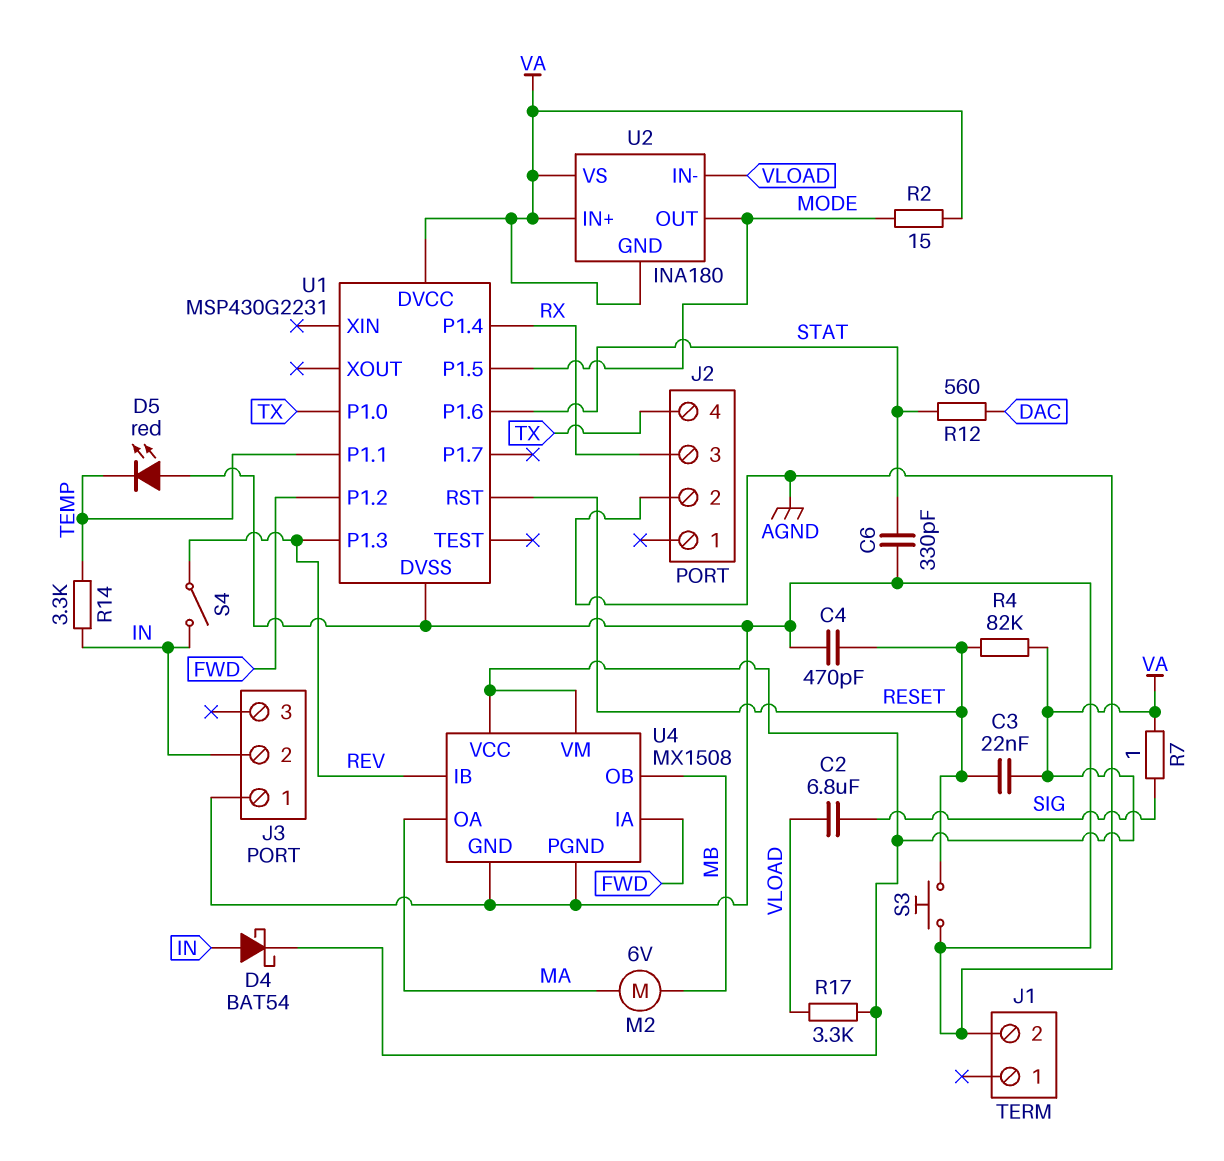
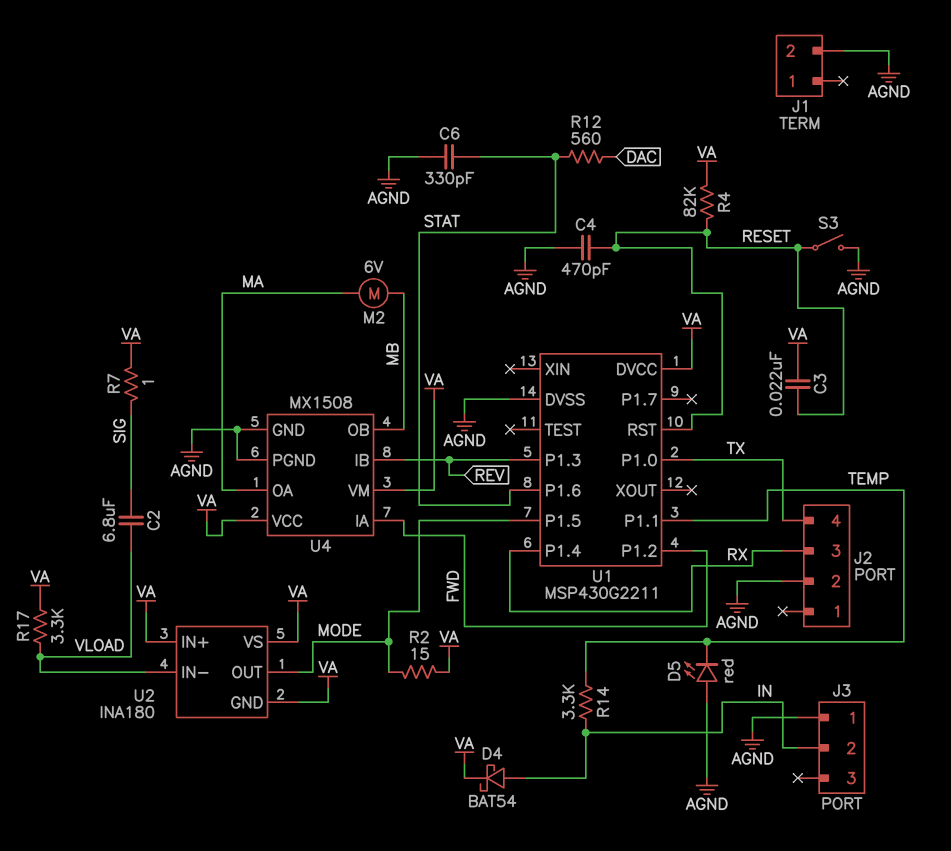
S3: button (AGND, RESET) -> switch (AGND, RESET)
S4: switch (IN, REV) -> none
U1: MSP430G2231 -> MSP430G2211

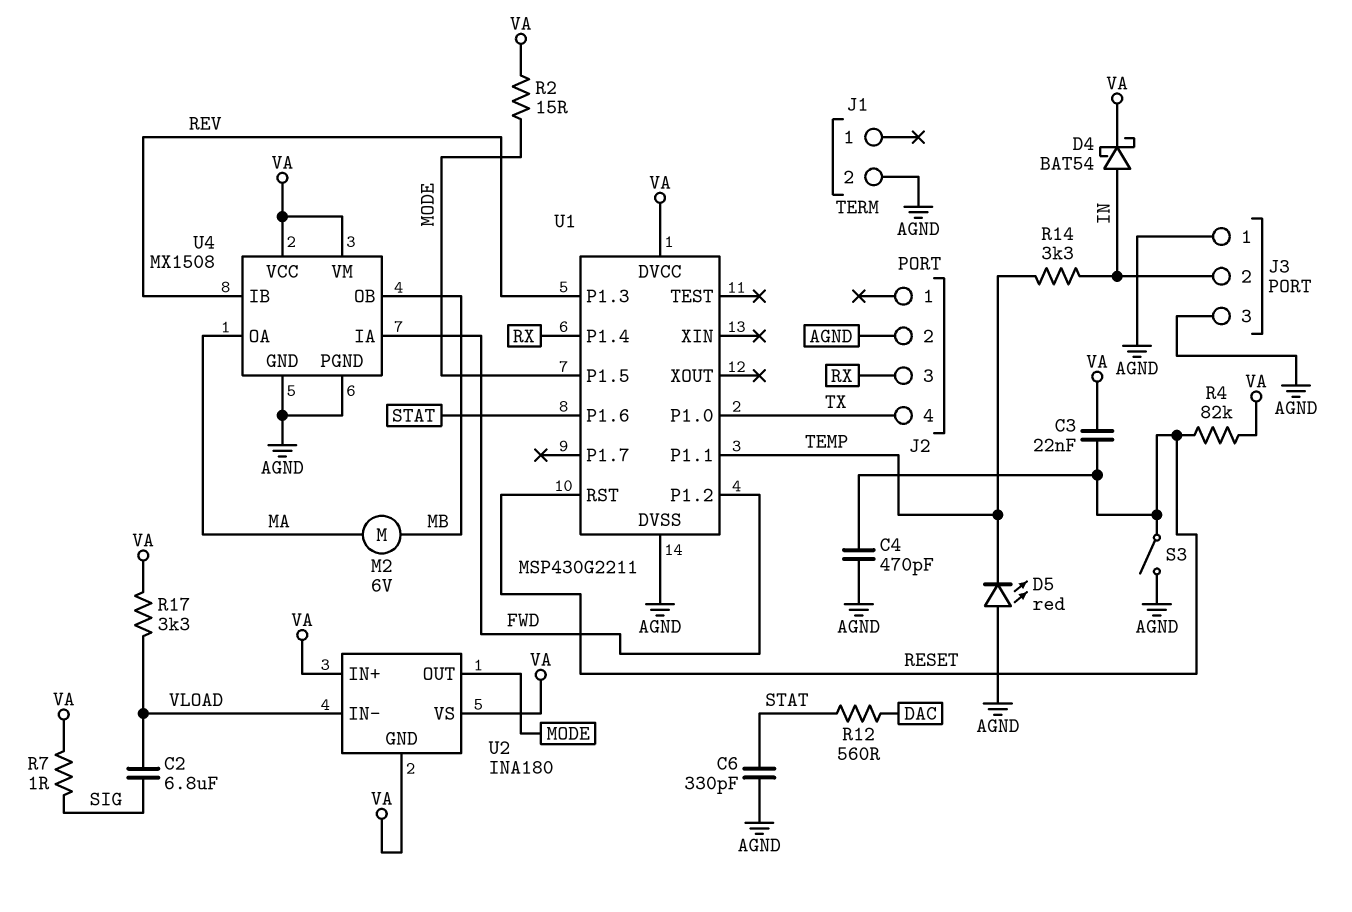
J3 pin 3: none -> AGND

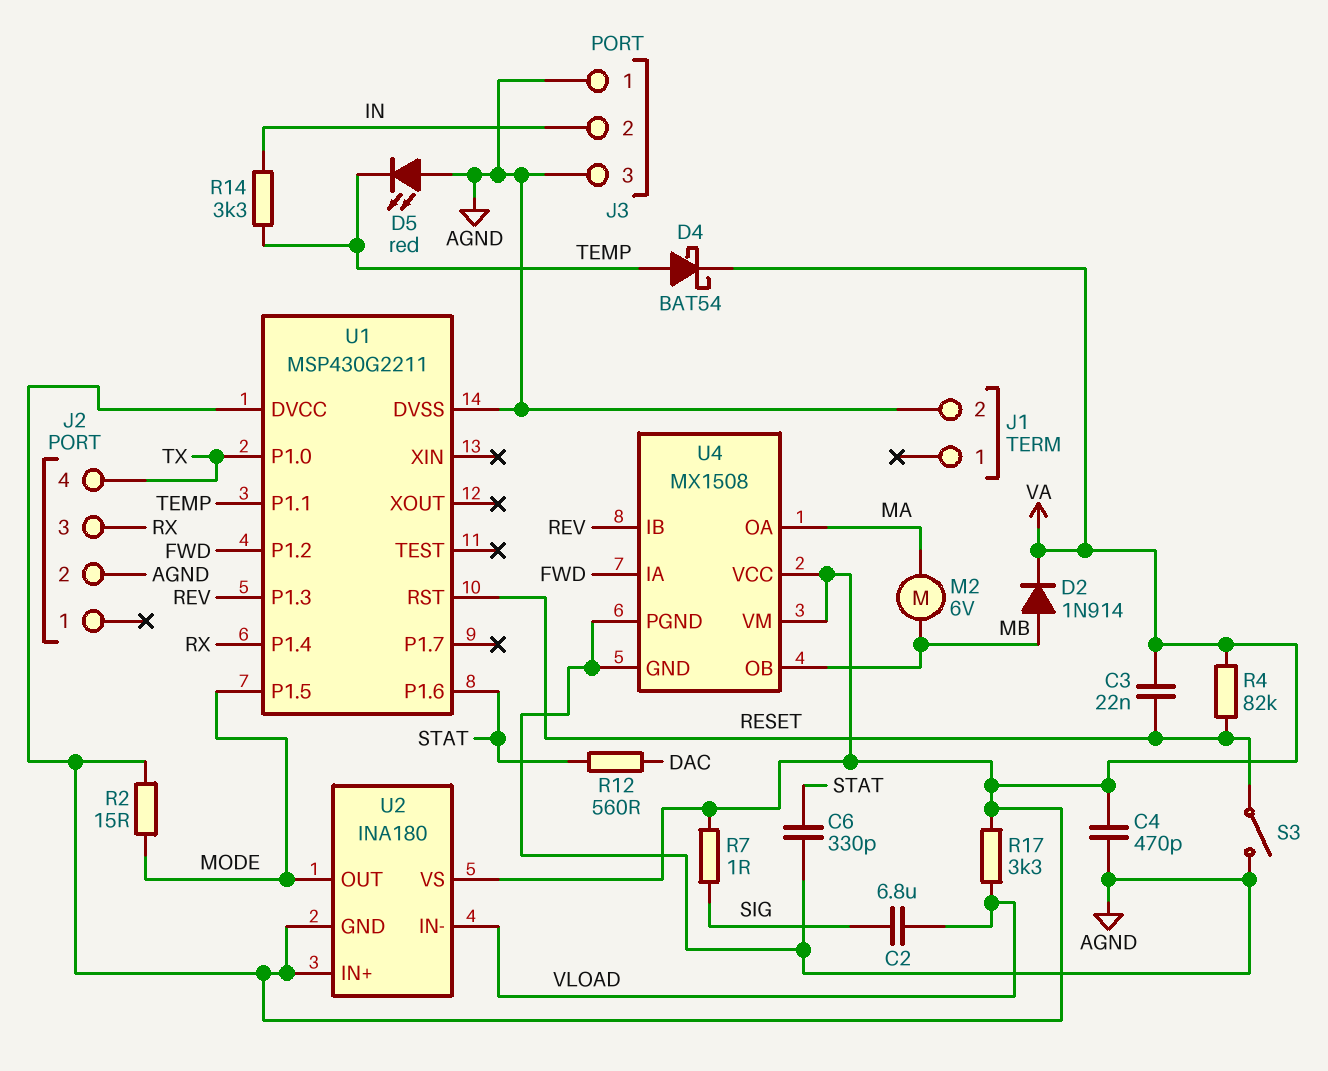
C4: 470pF (AGND, RESET) -> 470pF (AGND, VA)
D2: none -> diode 1N914 (A MB, K VA)
D4: schottky BAT54 (A IN, K VA) -> schottky BAT54 (A TEMP, K VA)

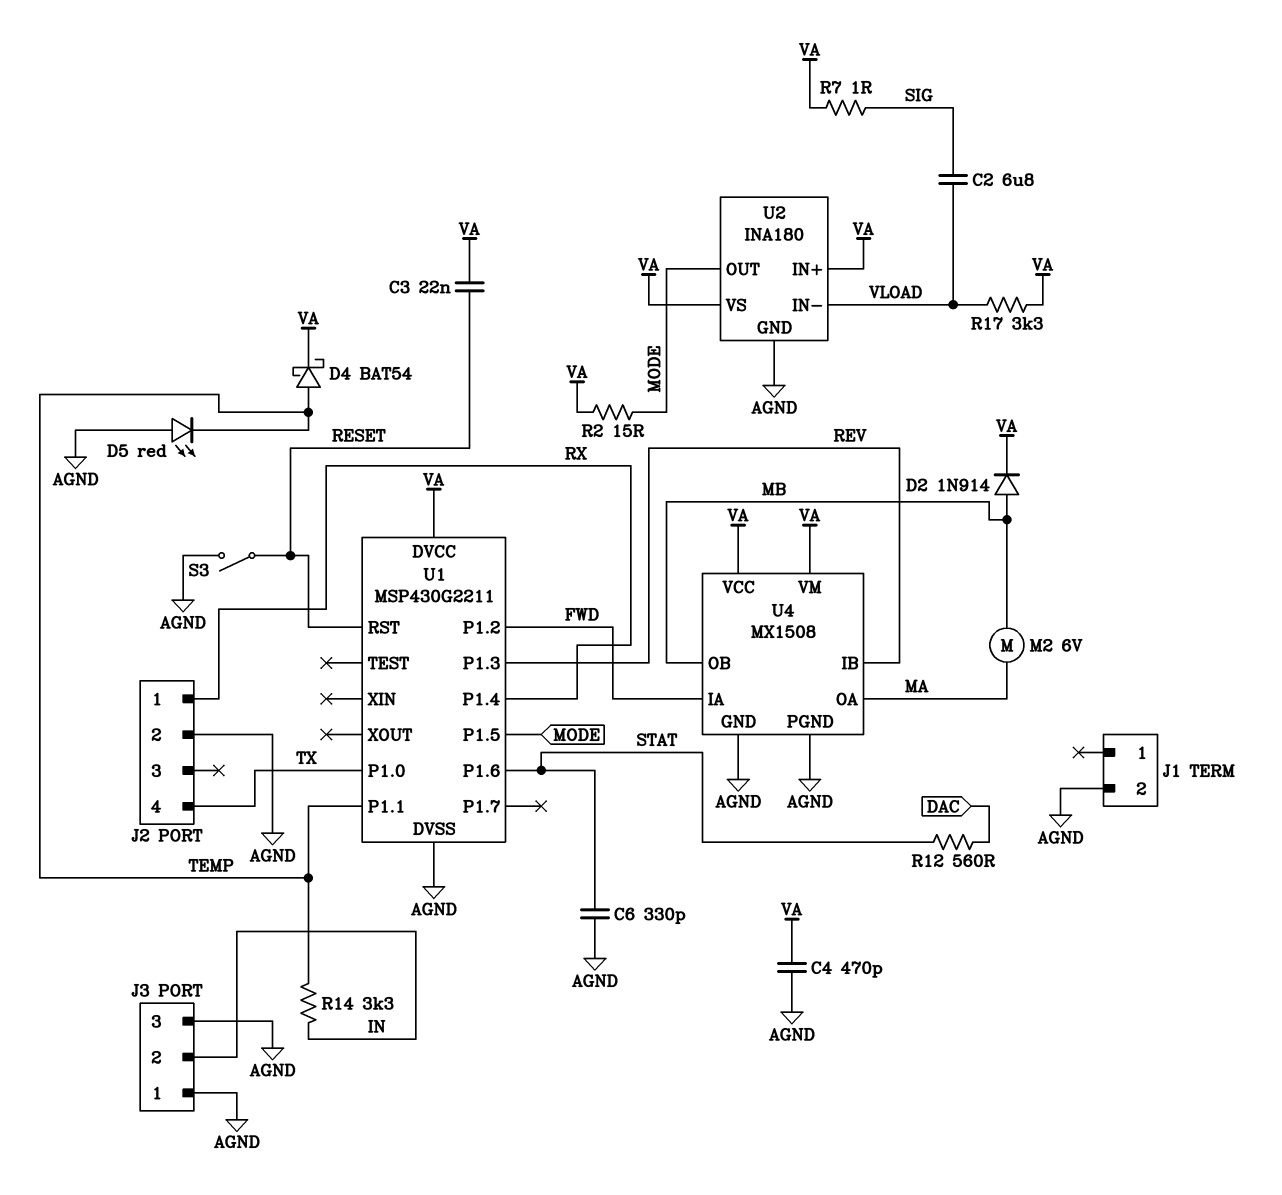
J2 pin 1: none -> RX
J2 pin 3: RX -> none
R4: 82k (RESET, VA) -> none
U2 pin GND: VA -> AGND

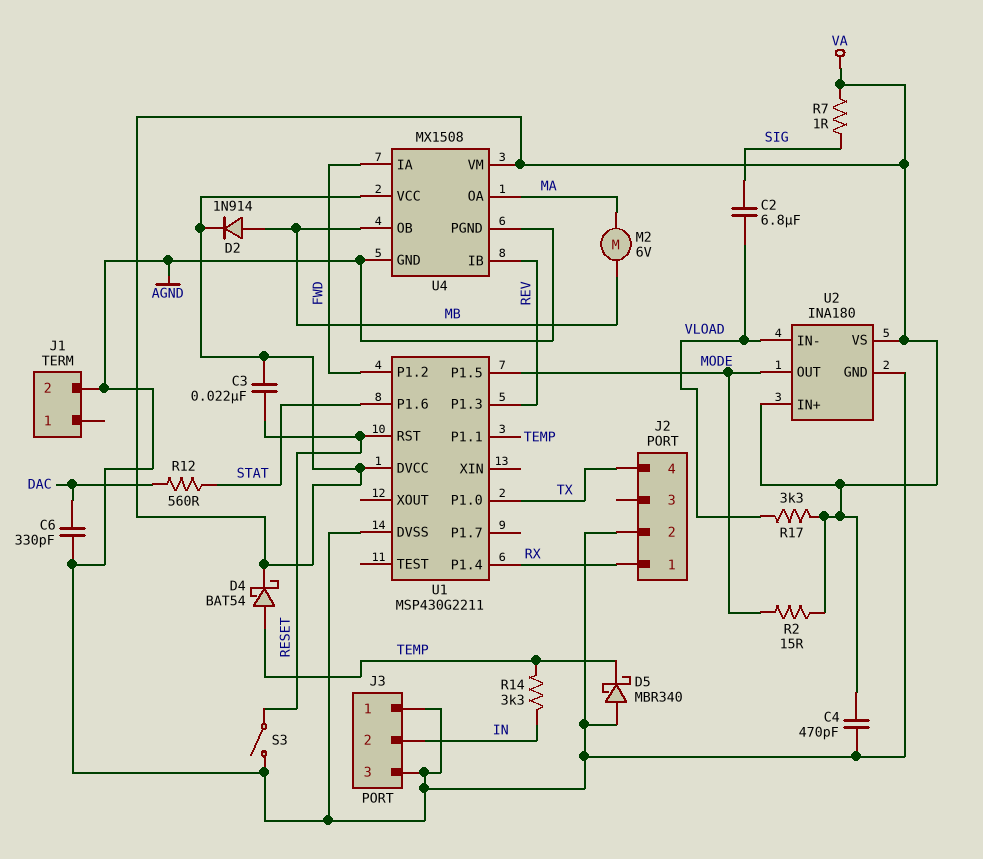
C6: 330pF (AGND, STAT) -> 330pF (AGND, DAC)
D5: LED red (A AGND, K TEMP) -> schottky MBR340 (A AGND, K TEMP)

